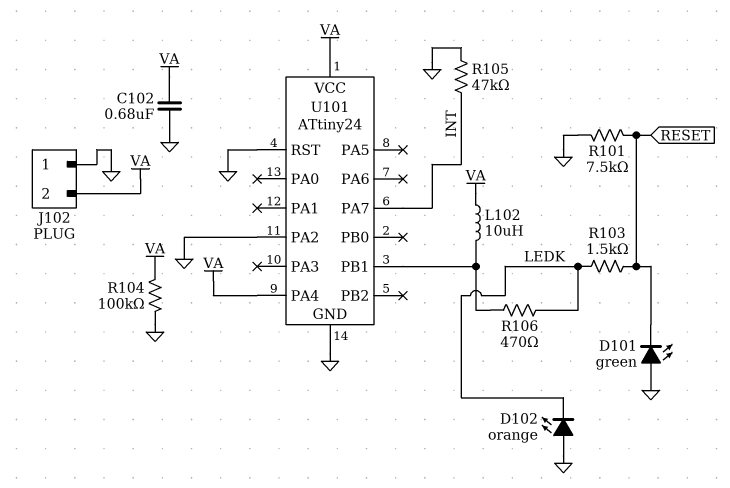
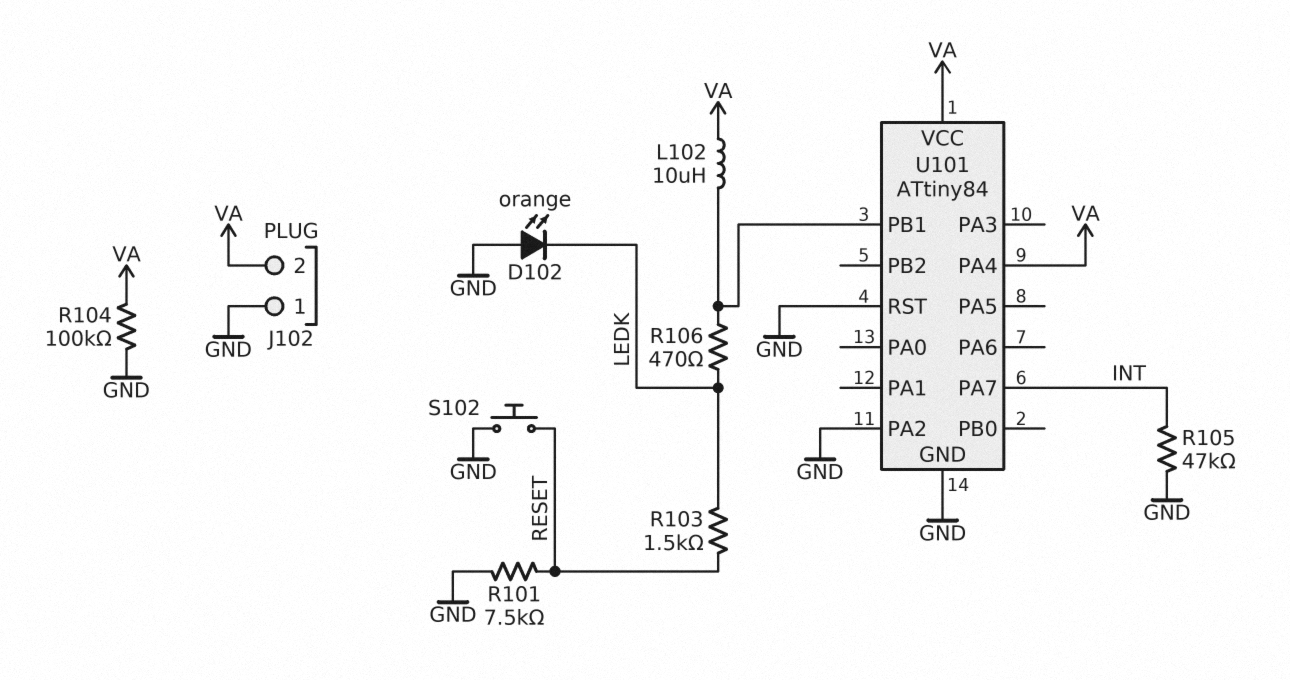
C102: 680nF (GND, VA) -> none
D101: LED green (A GND, K RESET) -> none
S102: none -> button (GND, RESET)
U101: ATtiny24 -> ATtiny84

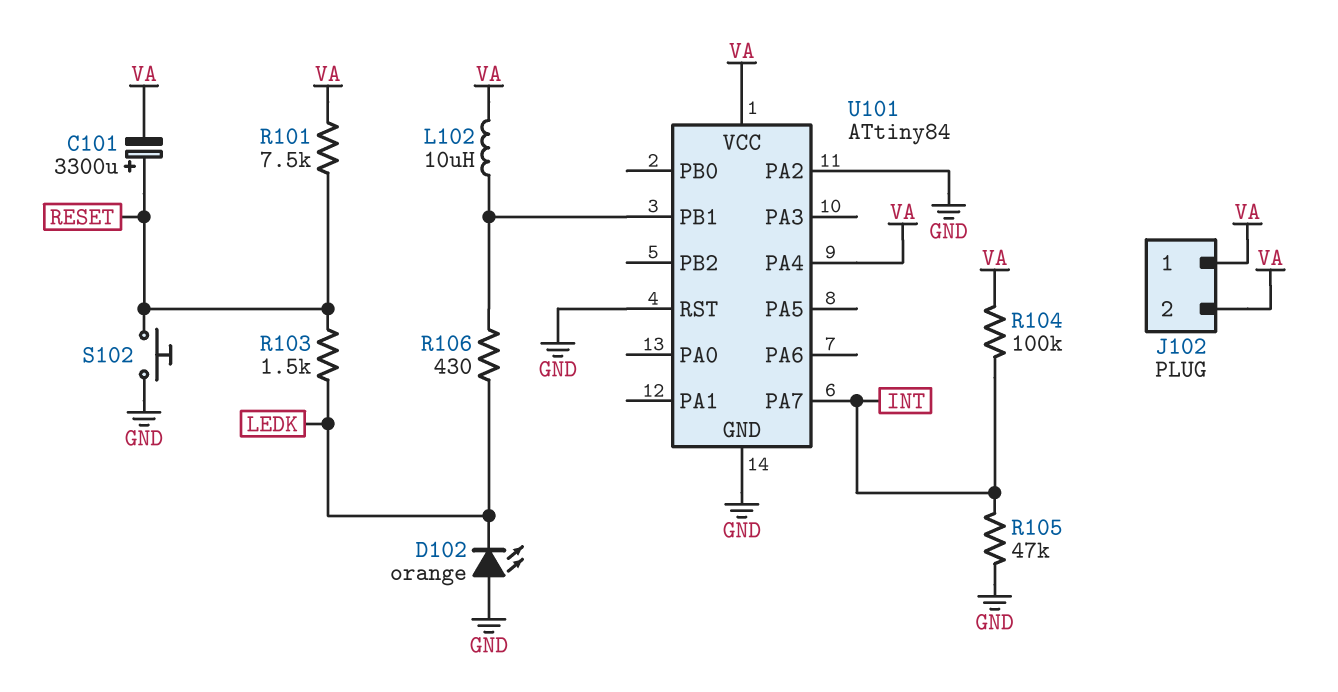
C101: none -> 3300uF (plus RESET, minus VA)
J102 pin 1: GND -> VA
R101: 7.5k (GND, RESET) -> 7.5k (RESET, VA)
R104: 100k (GND, VA) -> 100k (INT, VA)
R106: 470 (LEDK, U101/PB1) -> 430 (LEDK, U101/PB1)

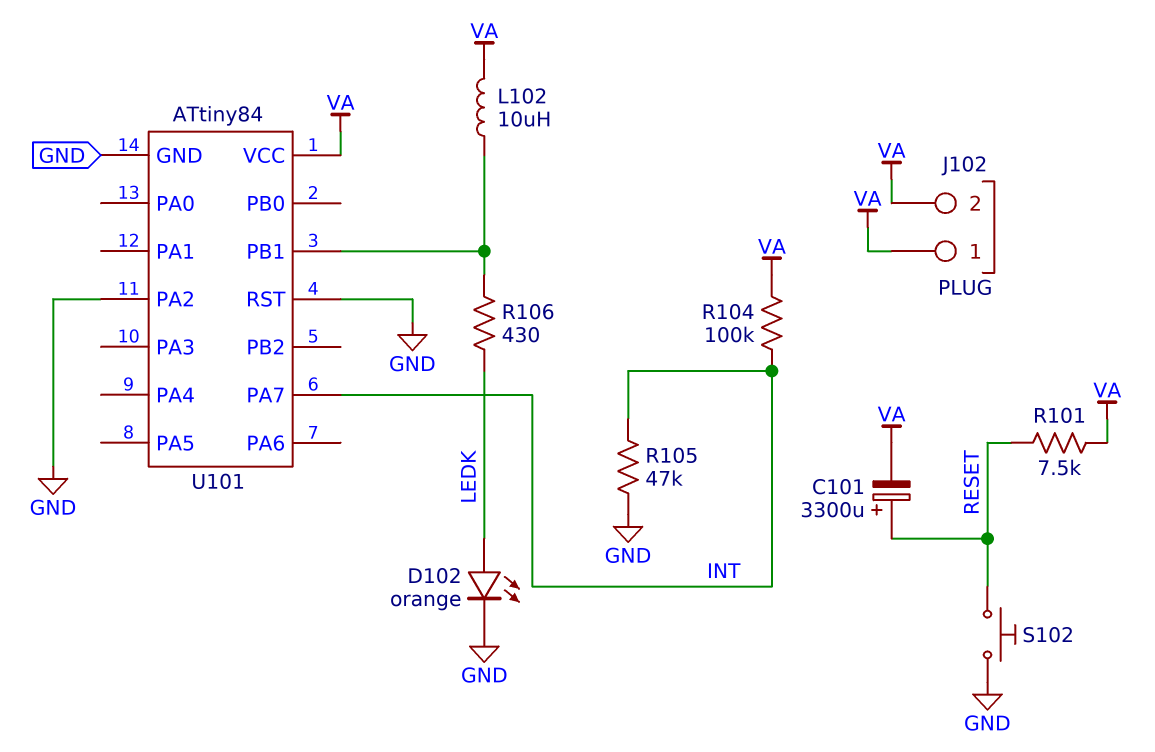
D102: LED orange (A GND, K LEDK) -> LED orange (A LEDK, K GND)
R103: 1.5k (LEDK, RESET) -> none
U101 pin PA4: VA -> none

